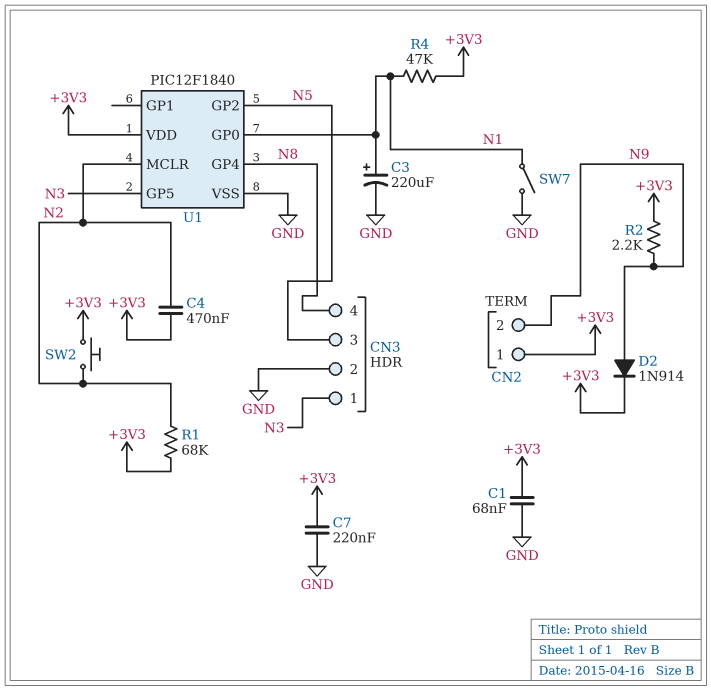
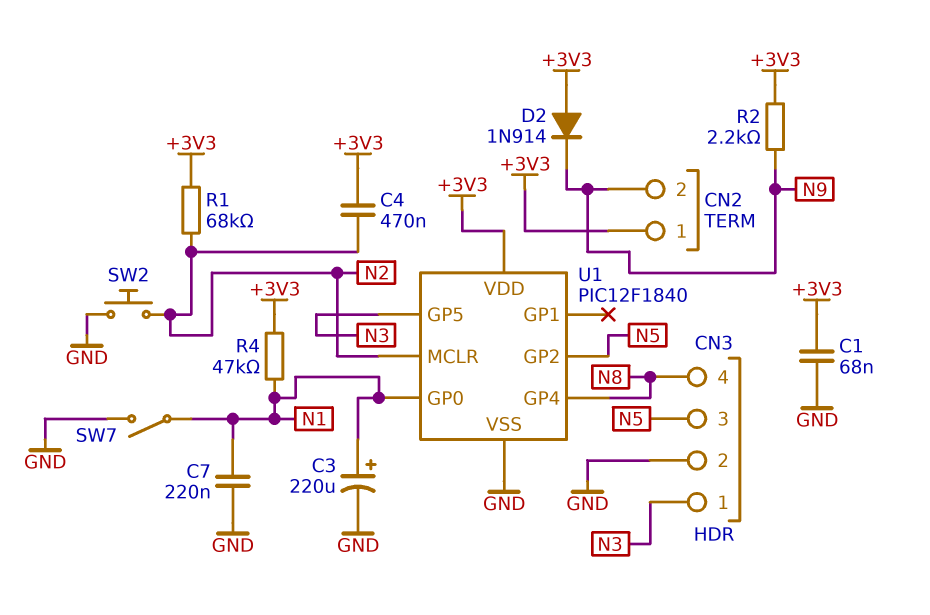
C7: 220nF (+3V3, GND) -> 220nF (GND, N1)
D2: diode 1N914 (A N9, K +3V3) -> diode 1N914 (A +3V3, K N9)
SW2: button (+3V3, N2) -> button (GND, N2)

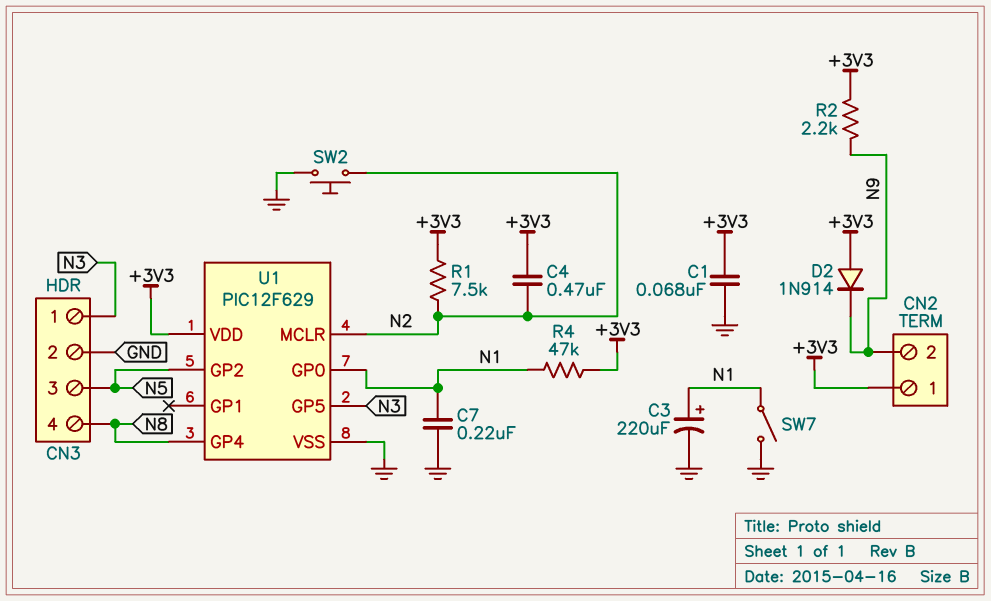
R1: 68k (+3V3, N2) -> 7.5k (+3V3, N2)
U1: PIC12F1840 -> PIC12F629

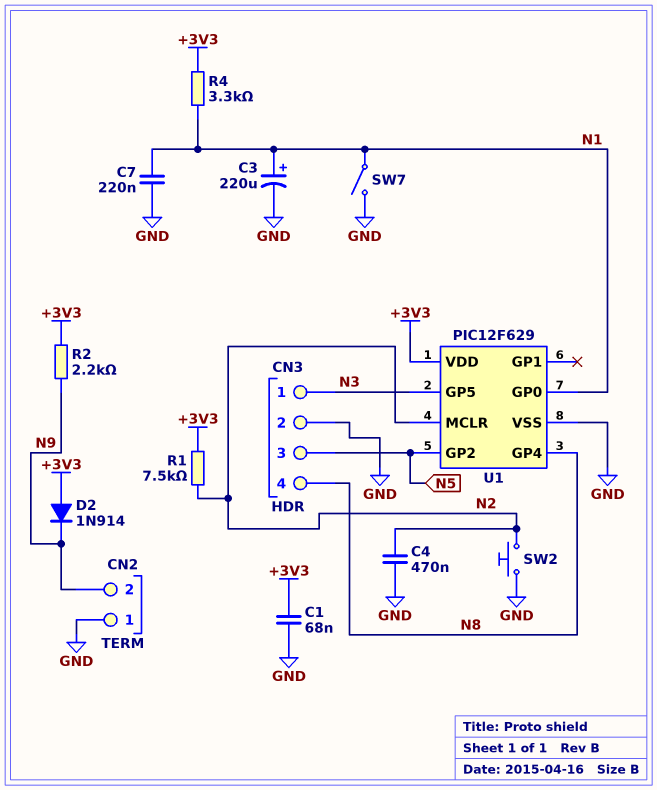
C4: 470nF (+3V3, N2) -> 470nF (GND, N2)
CN2 pin 1: +3V3 -> GND
R4: 47k (+3V3, N1) -> 3.3k (+3V3, N1)

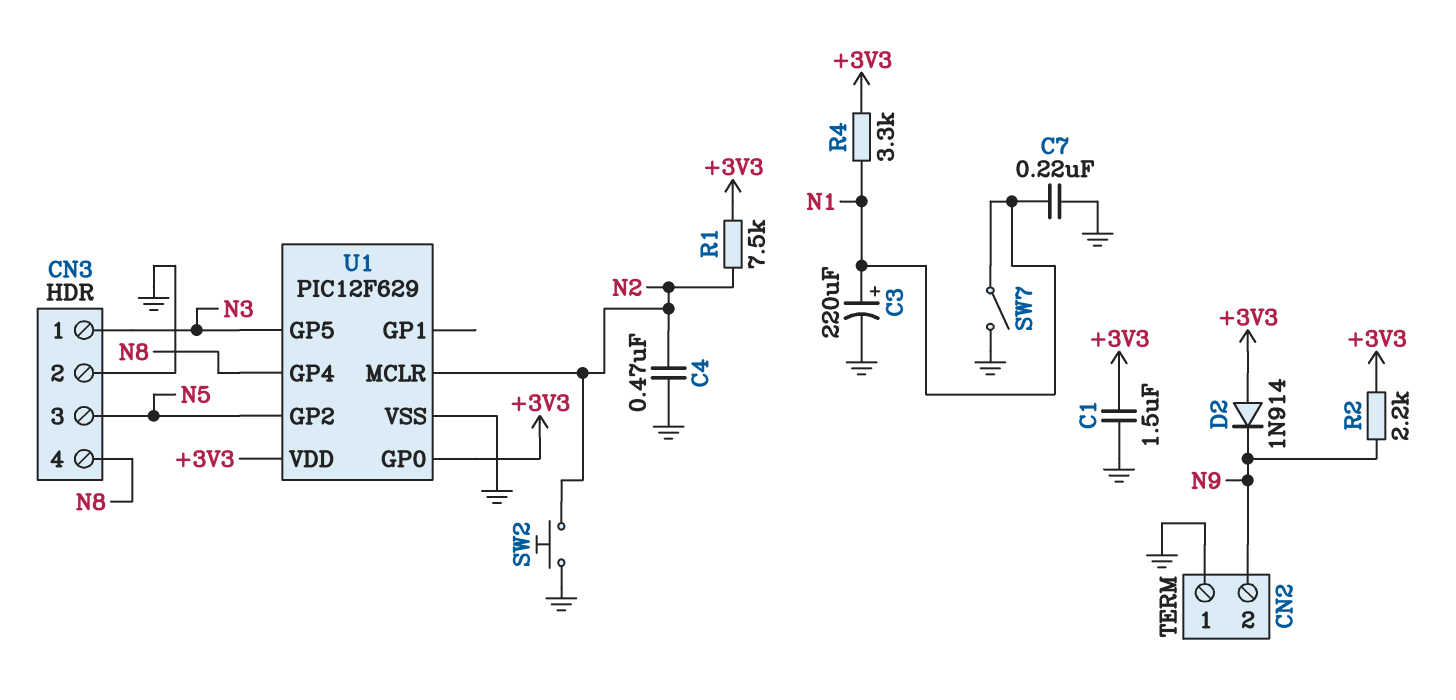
C1: 68nF (+3V3, GND) -> 1.5uF (+3V3, GND)
U1 pin GP0: N1 -> +3V3

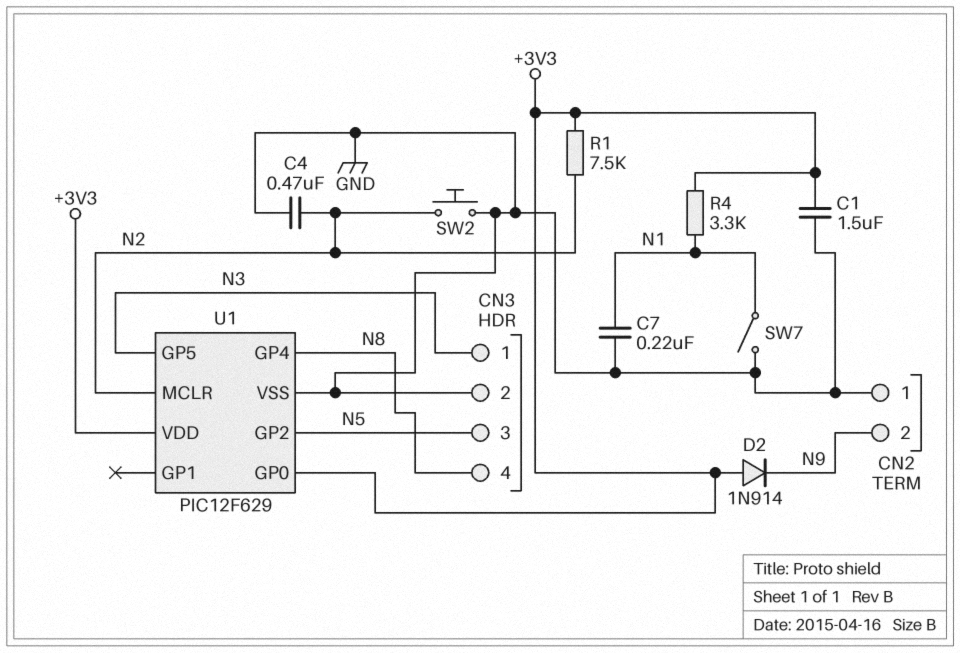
C3: 220uF (plus N1, minus GND) -> none
R2: 2.2k (+3V3, N9) -> none

